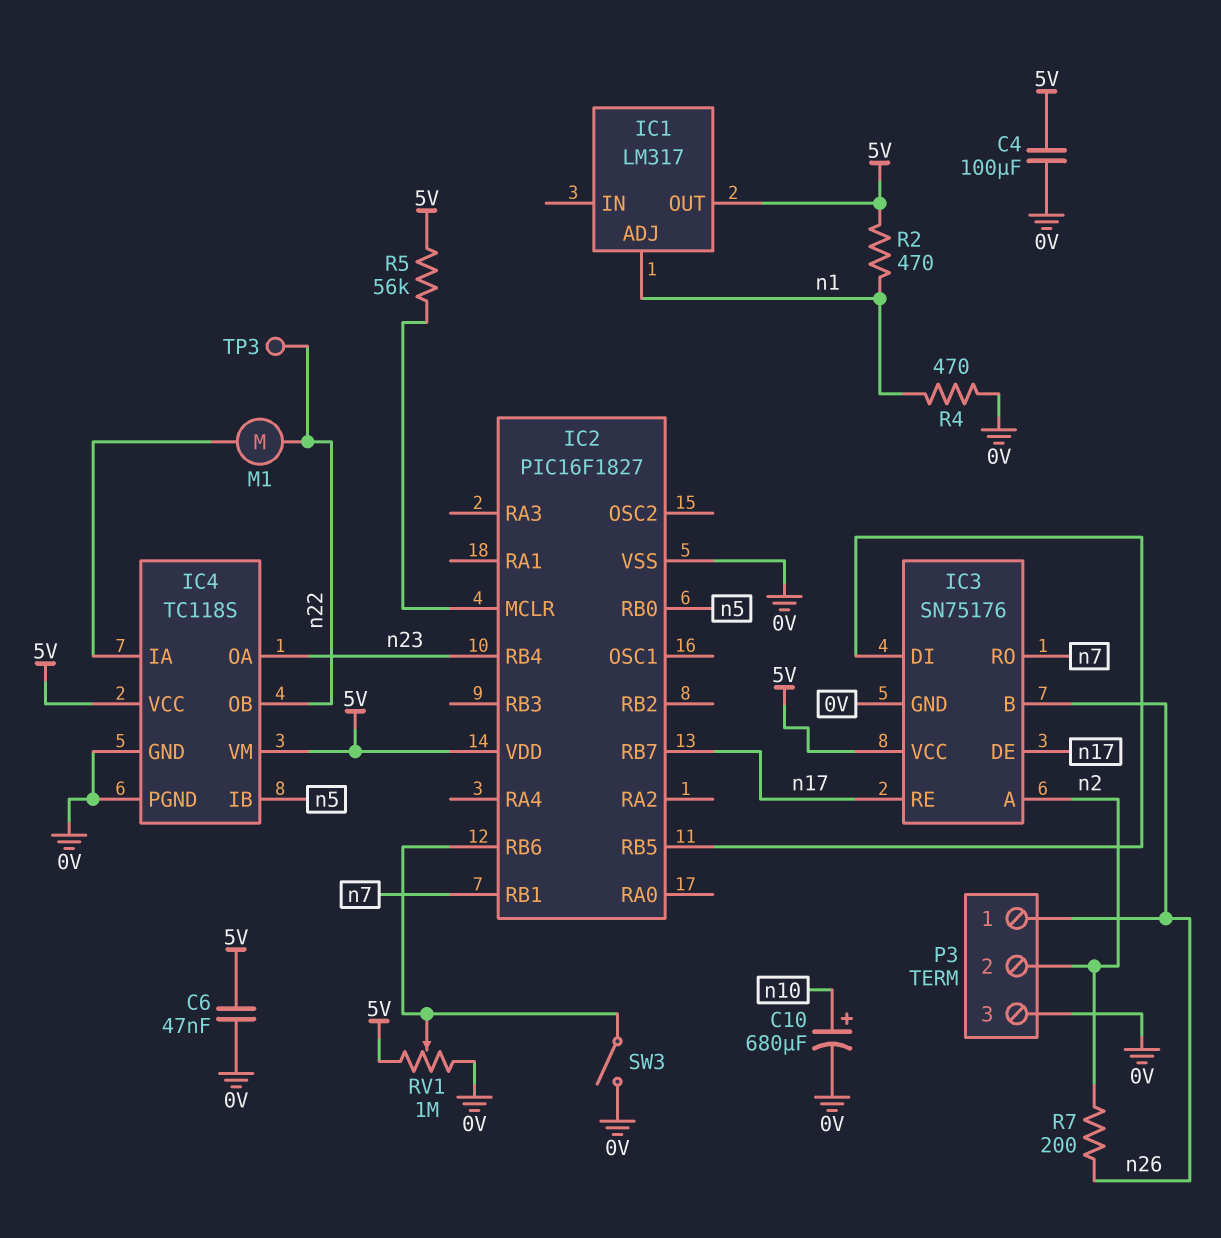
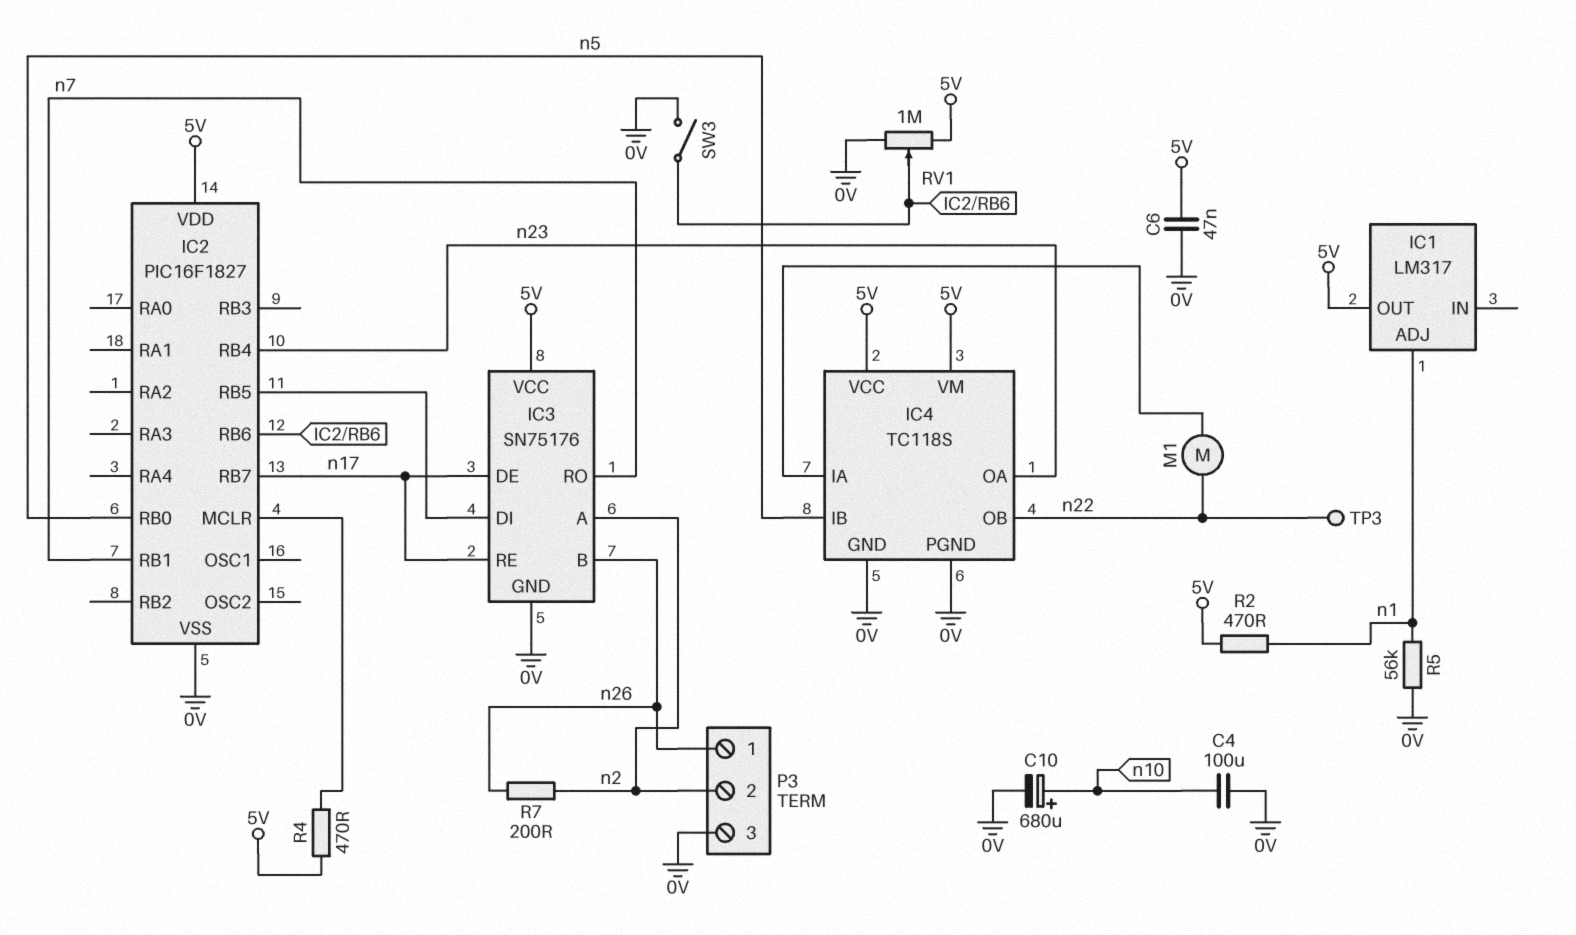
C4: 100uF (0V, 5V) -> 100uF (0V, n10)
R4: 470 (0V, n1) -> 470 (5V, IC2/MCLR)
R5: 56k (5V, IC2/MCLR) -> 56k (0V, n1)

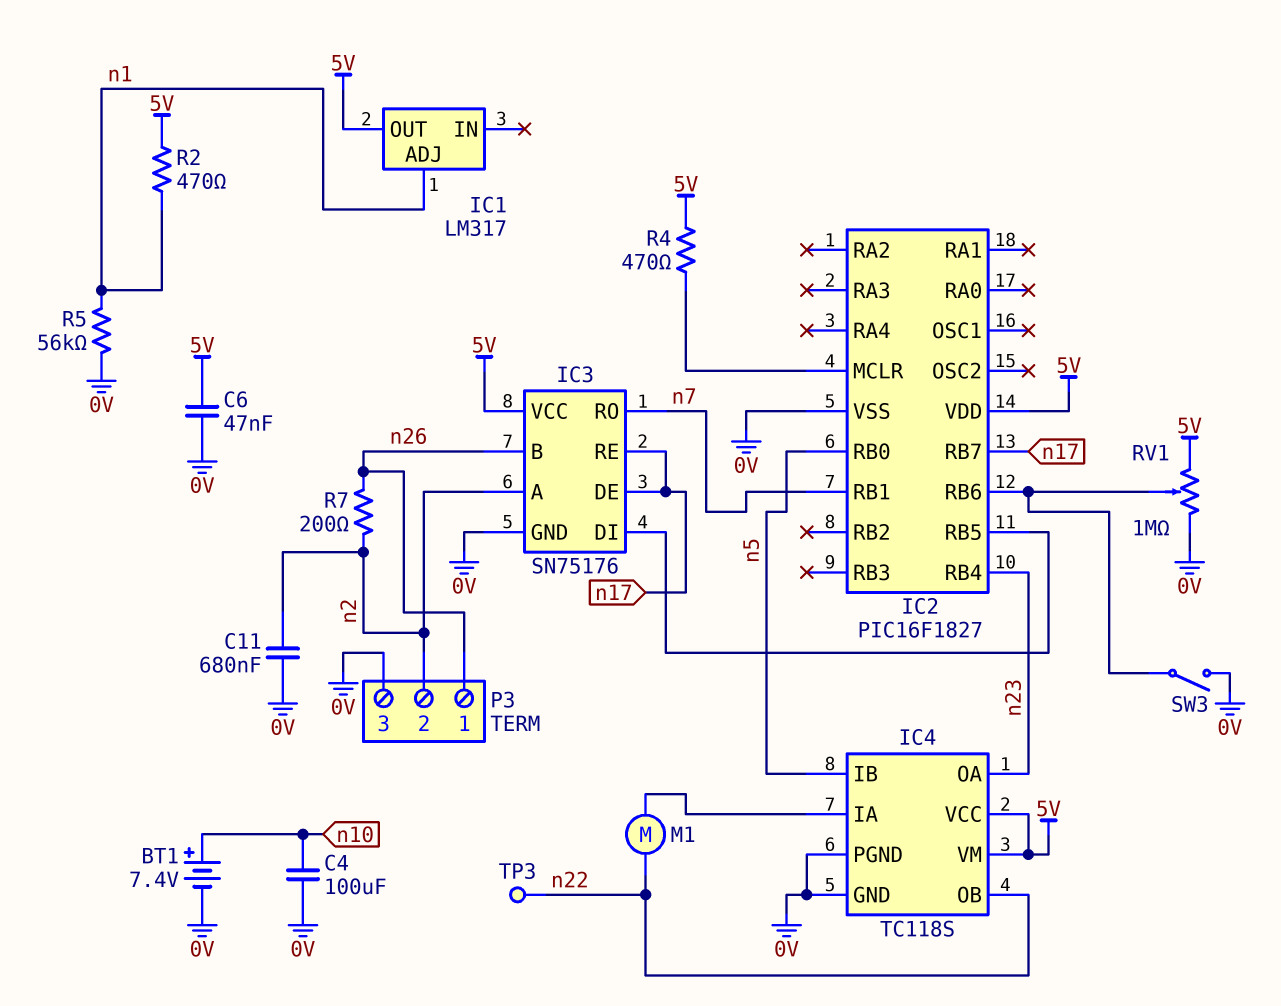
BT1: none -> 7.4V (plus n10, minus 0V)
C10: 680uF (plus n10, minus 0V) -> none
C11: none -> 680nF (0V, n2)

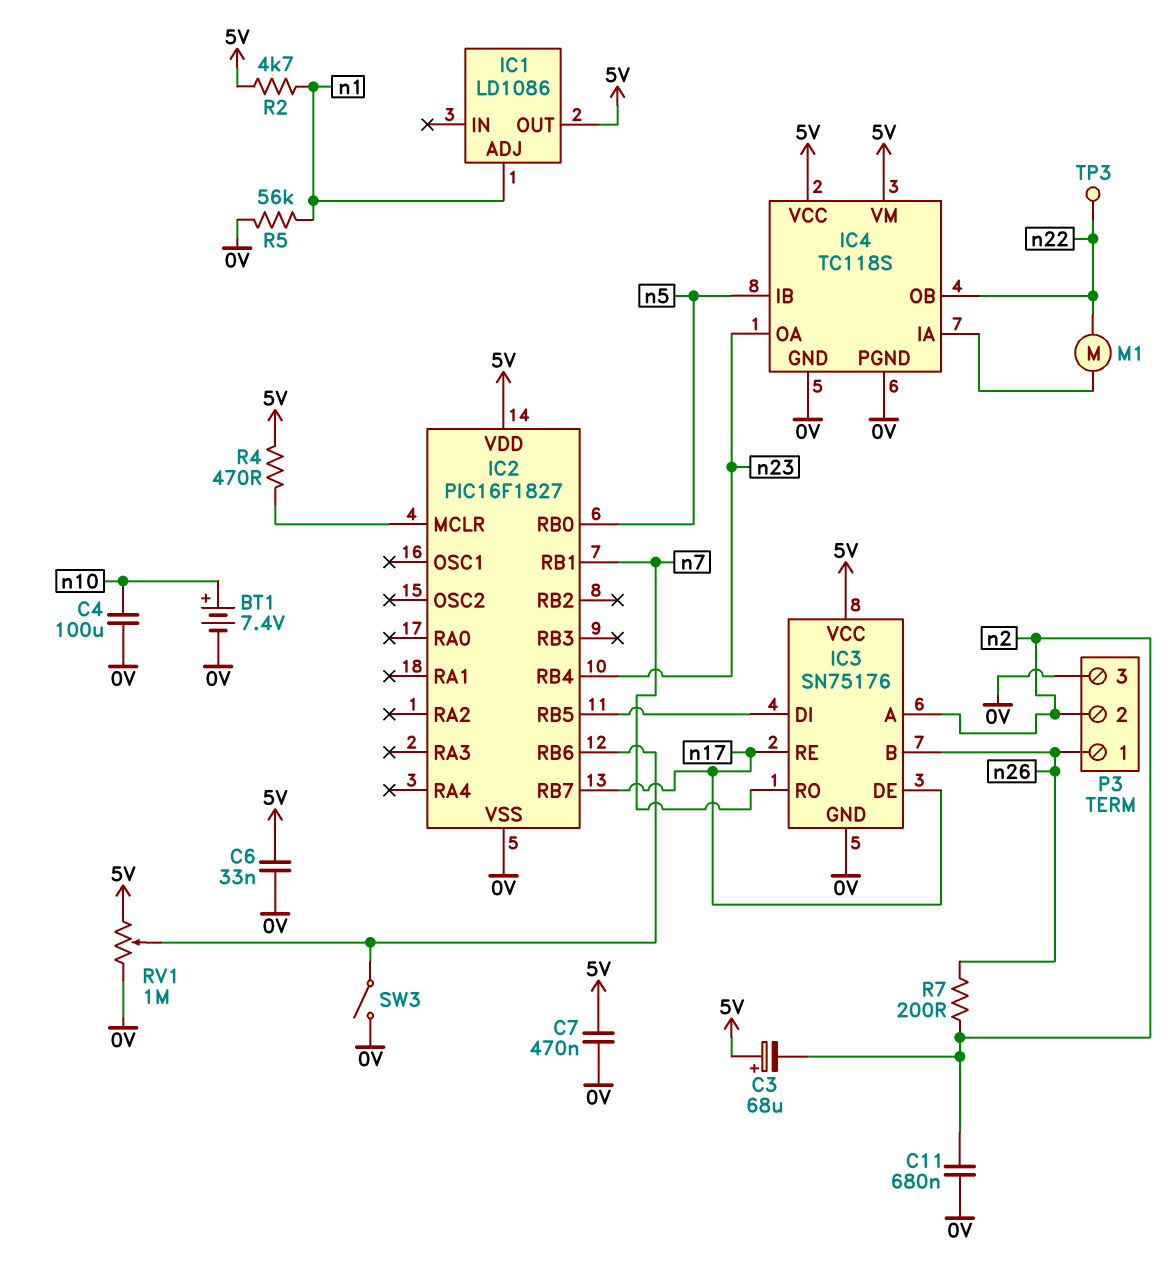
C3: none -> 68uF (plus 5V, minus n2)
C6: 47nF (0V, 5V) -> 33nF (0V, 5V)
C7: none -> 470nF (0V, 5V)
IC1: LM317 -> LD1086
R2: 470 (5V, n1) -> 4.7k (5V, n1)

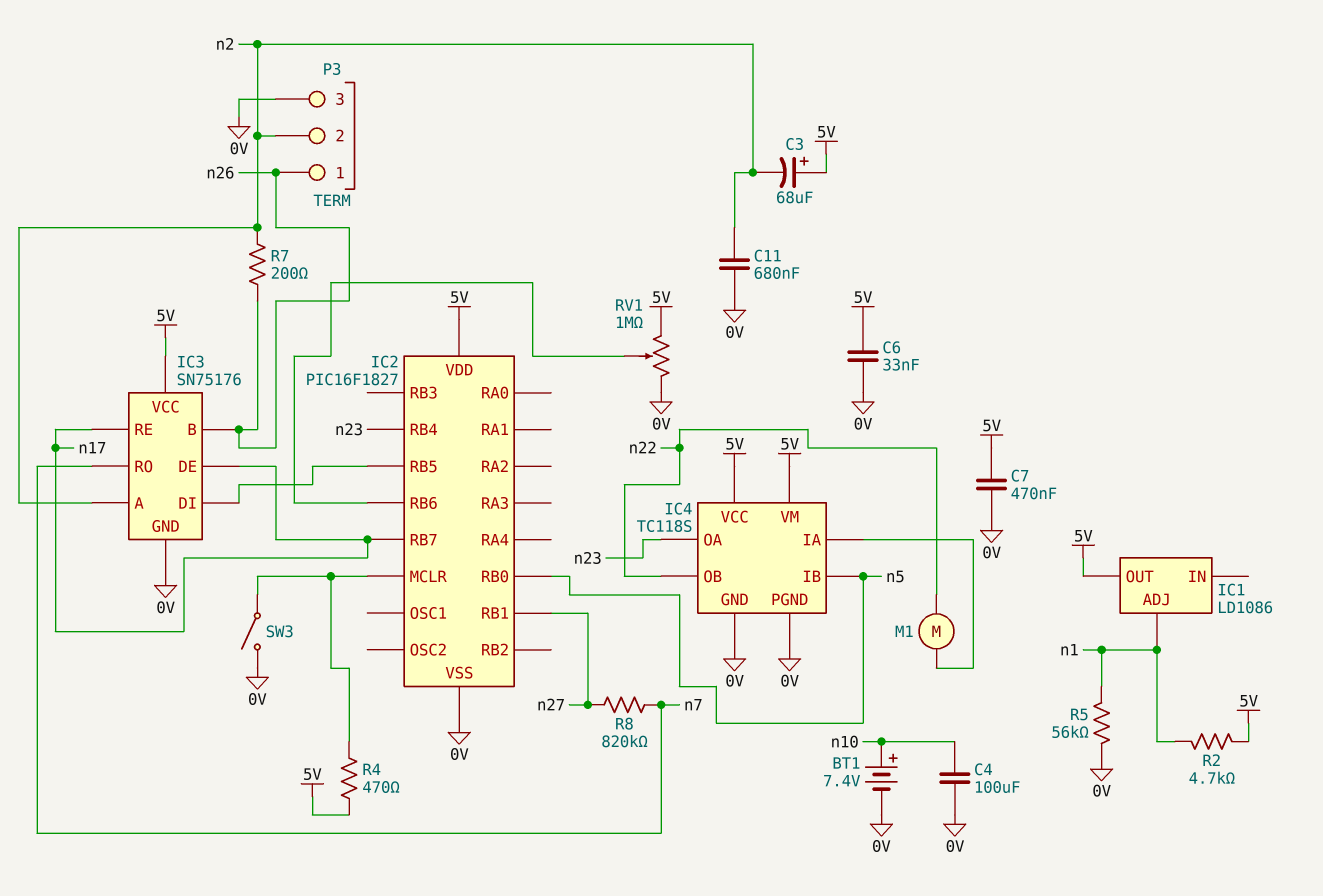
IC2 pin RB1: n7 -> n27
R8: none -> 820k (n7, n27)
SW3: switch (0V, IC2/RB6) -> switch (0V, IC2/MCLR)
TP3: test point (n22) -> none

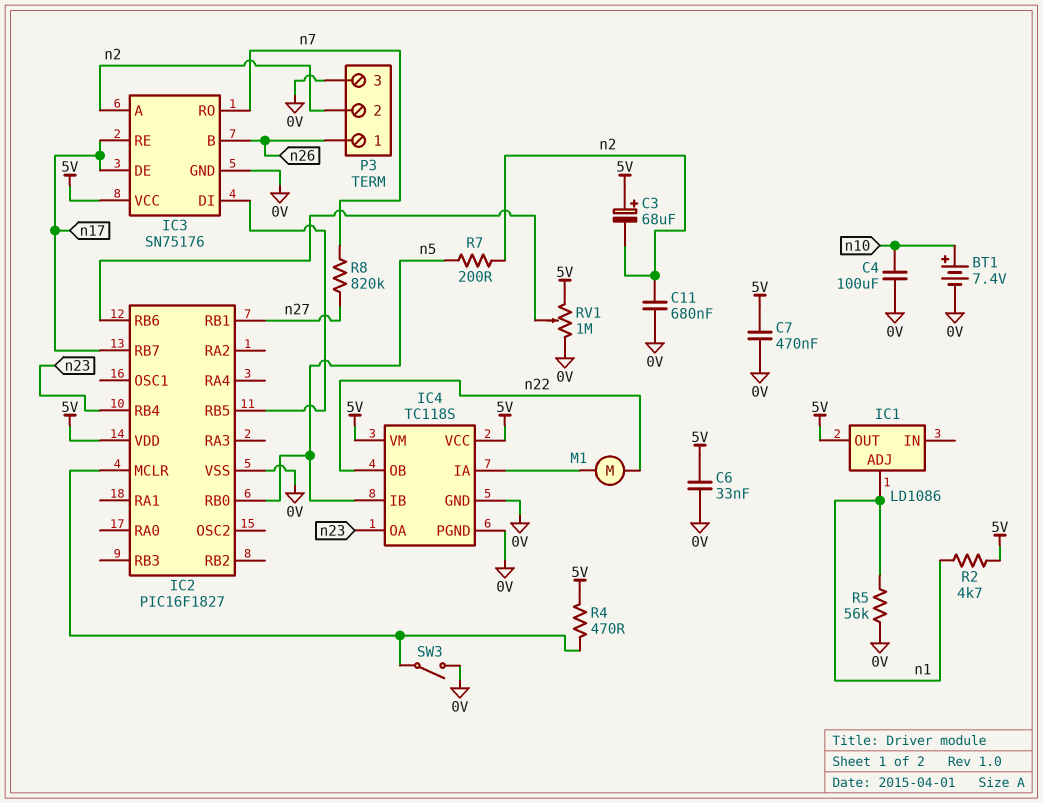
R7: 200 (n2, n26) -> 200 (n2, n5)

